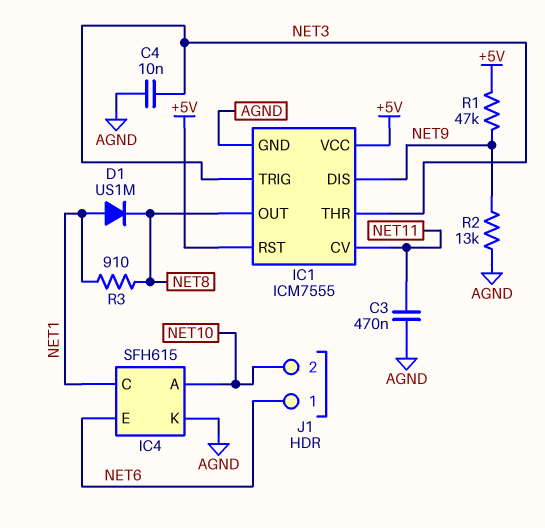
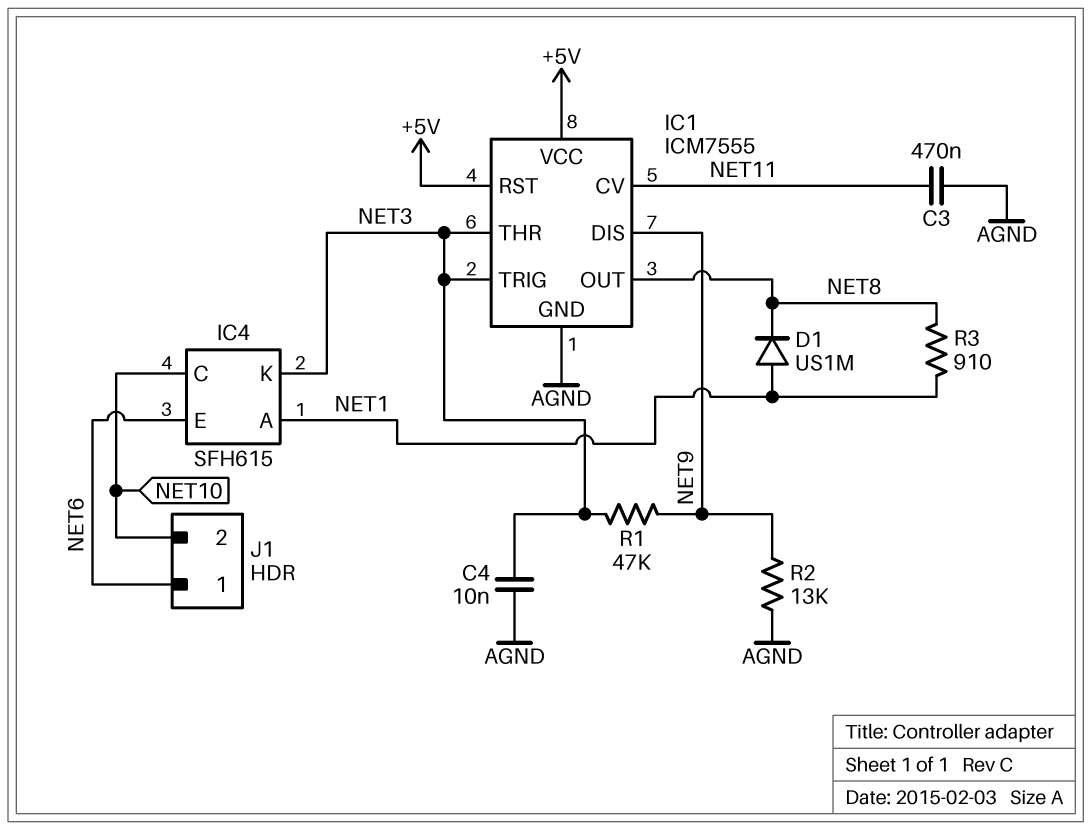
IC4 pin A: NET10 -> NET1
IC4 pin C: NET1 -> NET10
IC4 pin K: AGND -> NET3
R1: 47k (+5V, NET9) -> 47k (NET3, NET9)

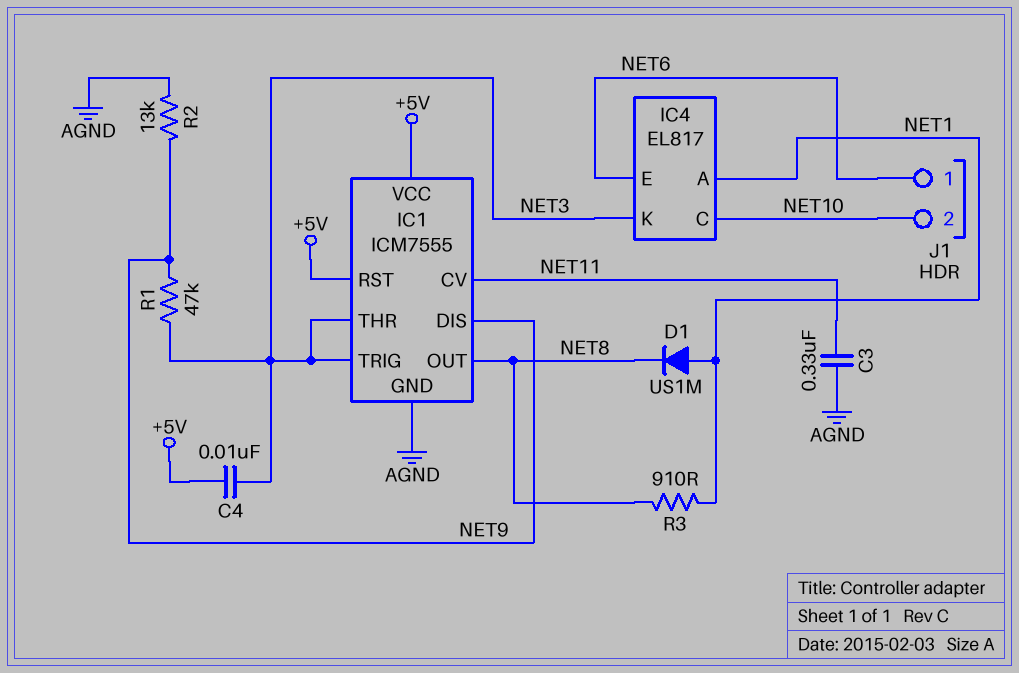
C3: 470nF (AGND, NET11) -> 330nF (AGND, NET11)
C4: 10nF (AGND, NET3) -> 10nF (+5V, NET3)
IC4: SFH615 -> EL817

